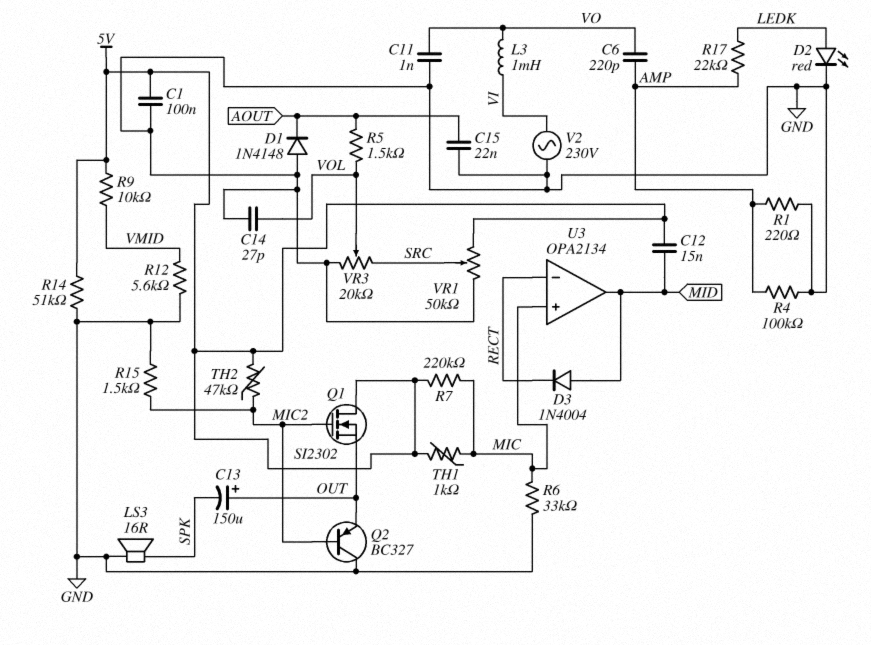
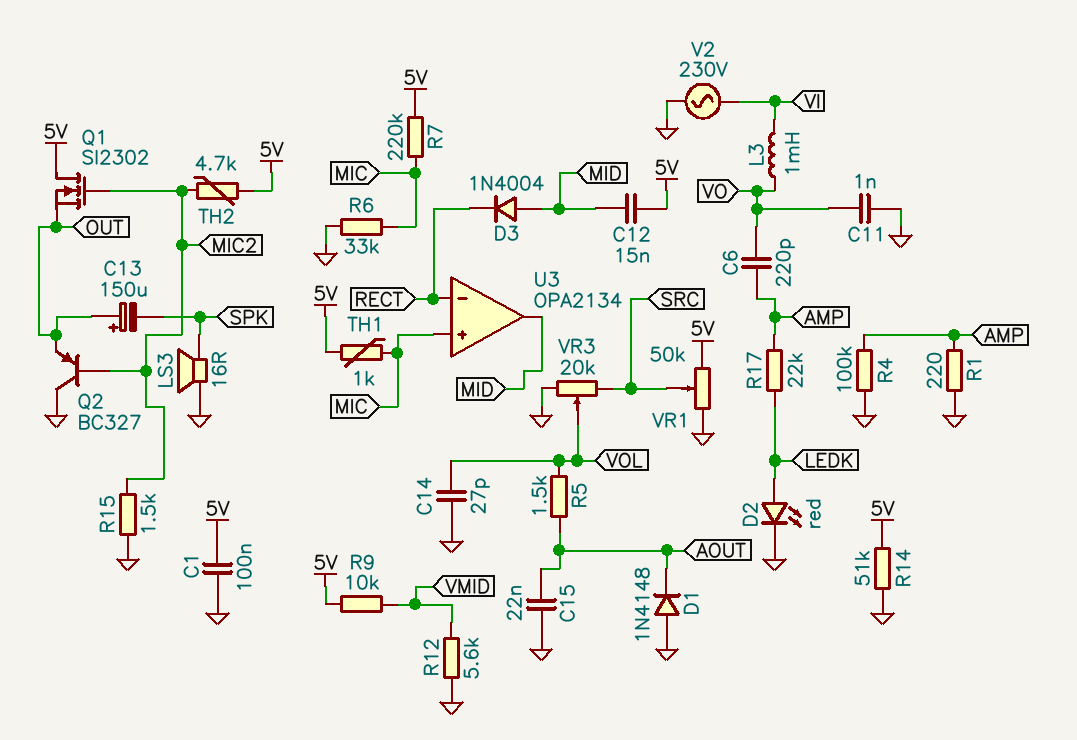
TH2: 47k (5V, MIC2) -> 4.7k (5V, MIC2)

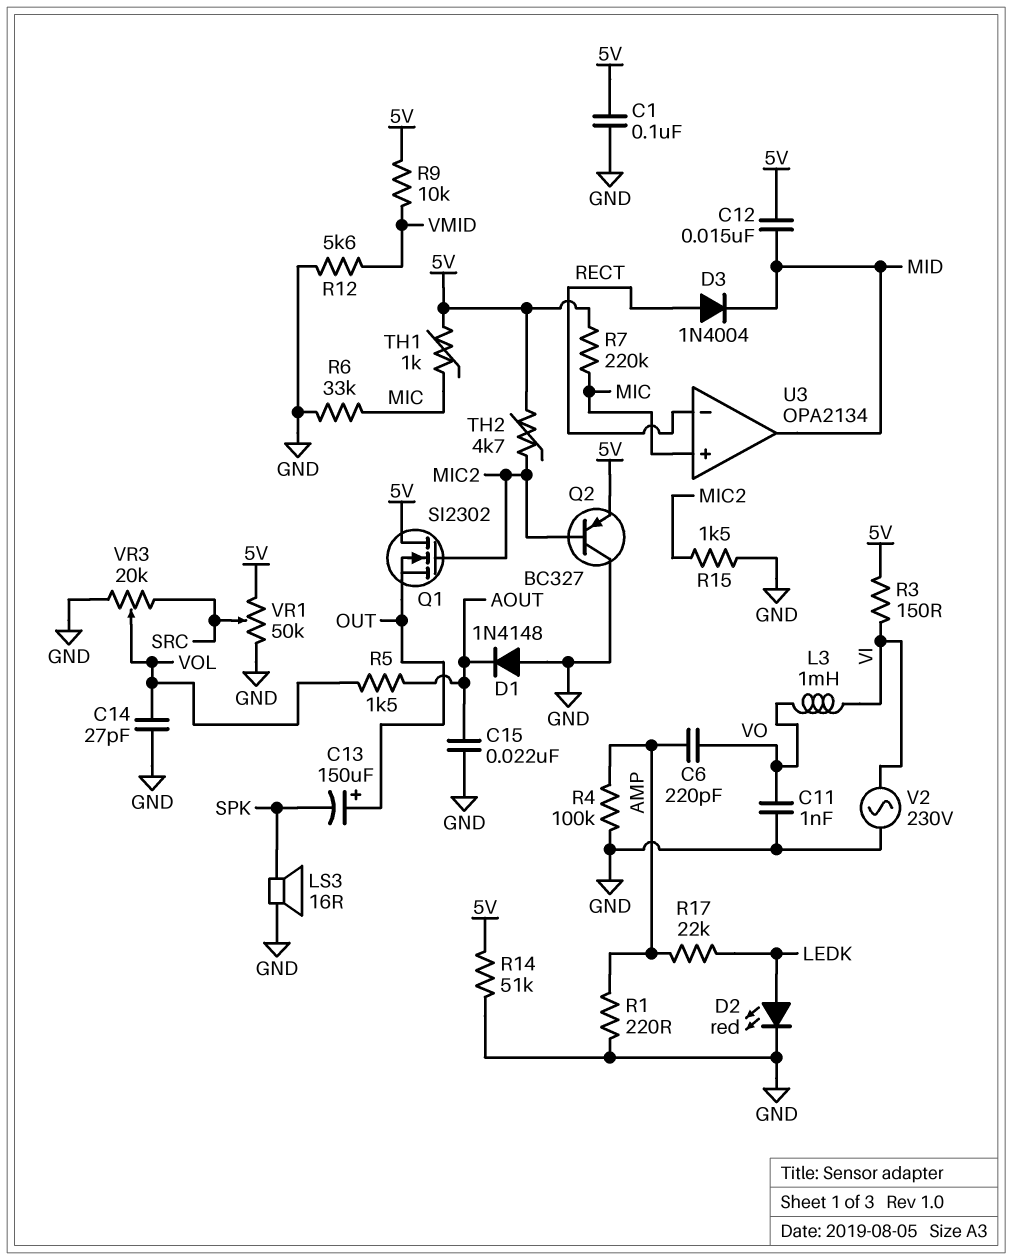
D3: diode 1N4004 (A MID, K RECT) -> diode 1N4004 (A RECT, K MID)
Q2: PNP BC327 (B MIC2, C GND, E OUT) -> PNP BC327 (B MIC2, C GND, E 5V)
R3: none -> 150 (5V, VI)

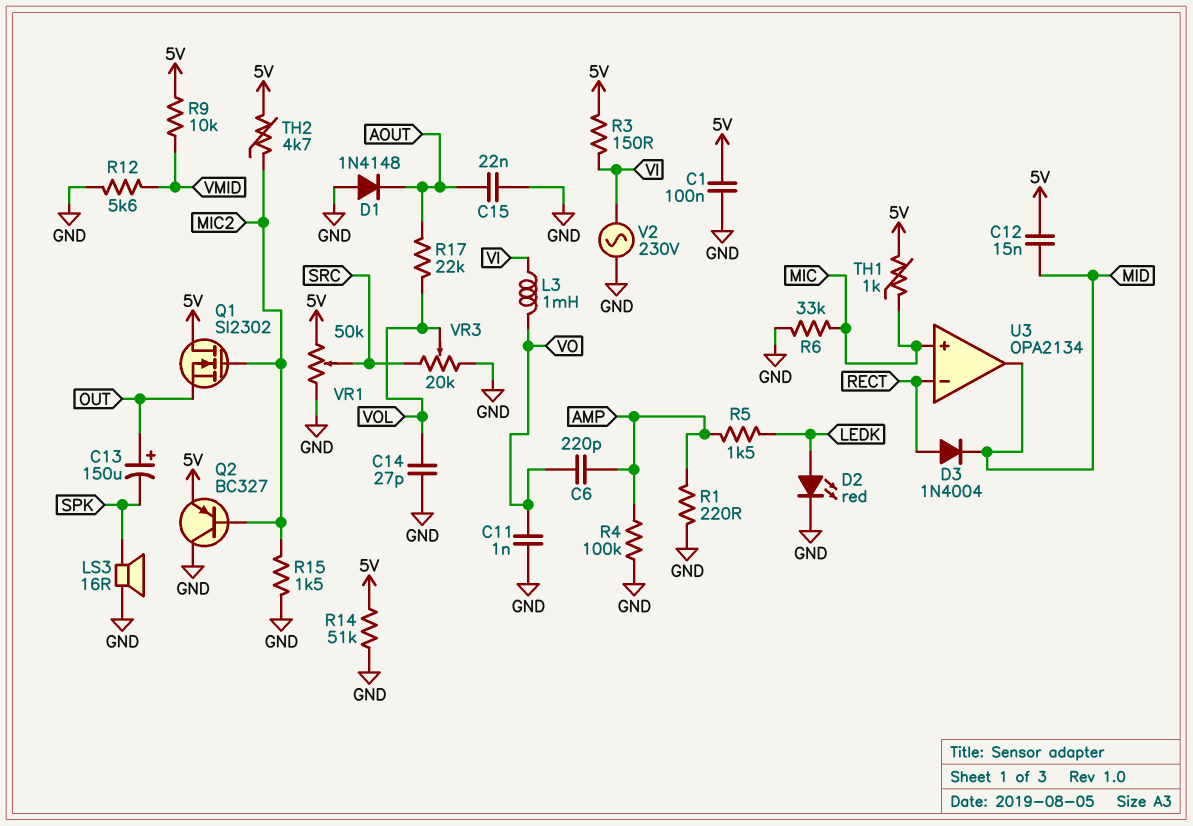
R5: 1.5k (AOUT, VOL) -> 1.5k (AMP, LEDK)
R7: 220k (5V, MIC) -> none
R17: 22k (AMP, LEDK) -> 22k (AOUT, VOL)

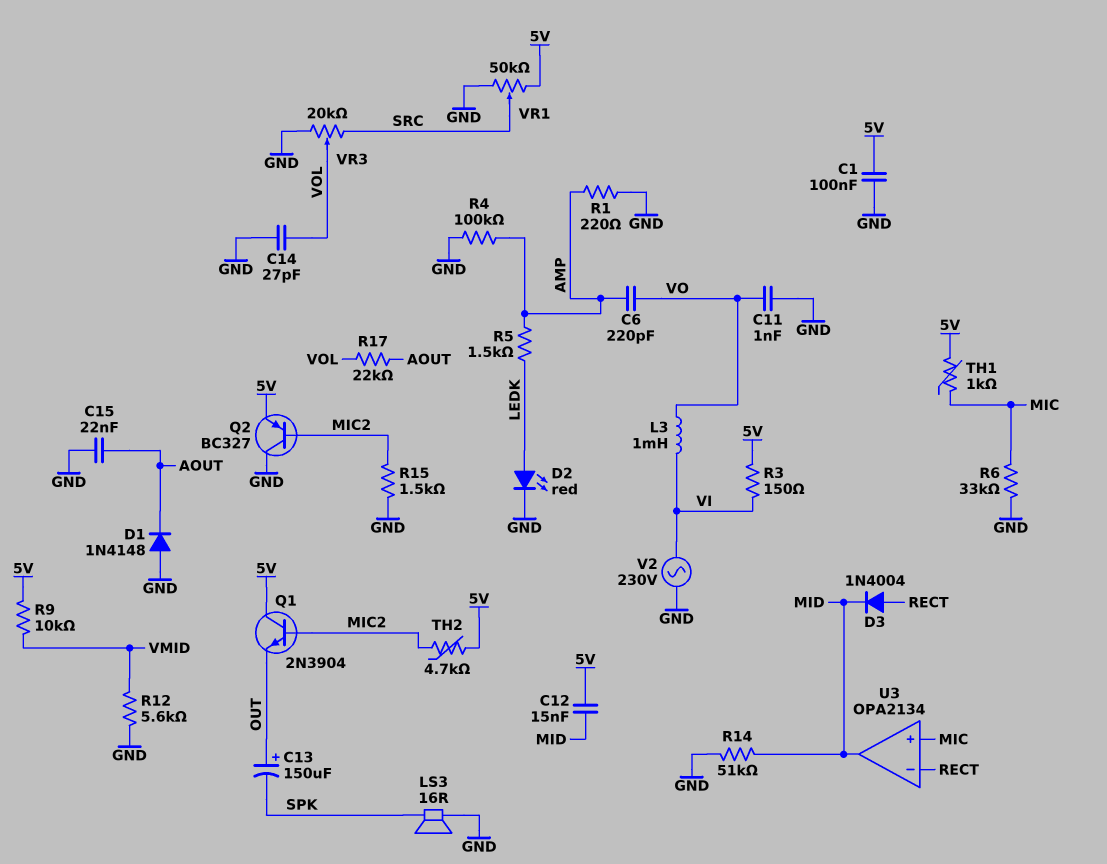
Q1: NMOS SI2302 (G MIC2, D 5V, S OUT) -> NPN 2N3904 (B MIC2, C 5V, E OUT)
R14: 51k (5V, GND) -> 51k (GND, MID)

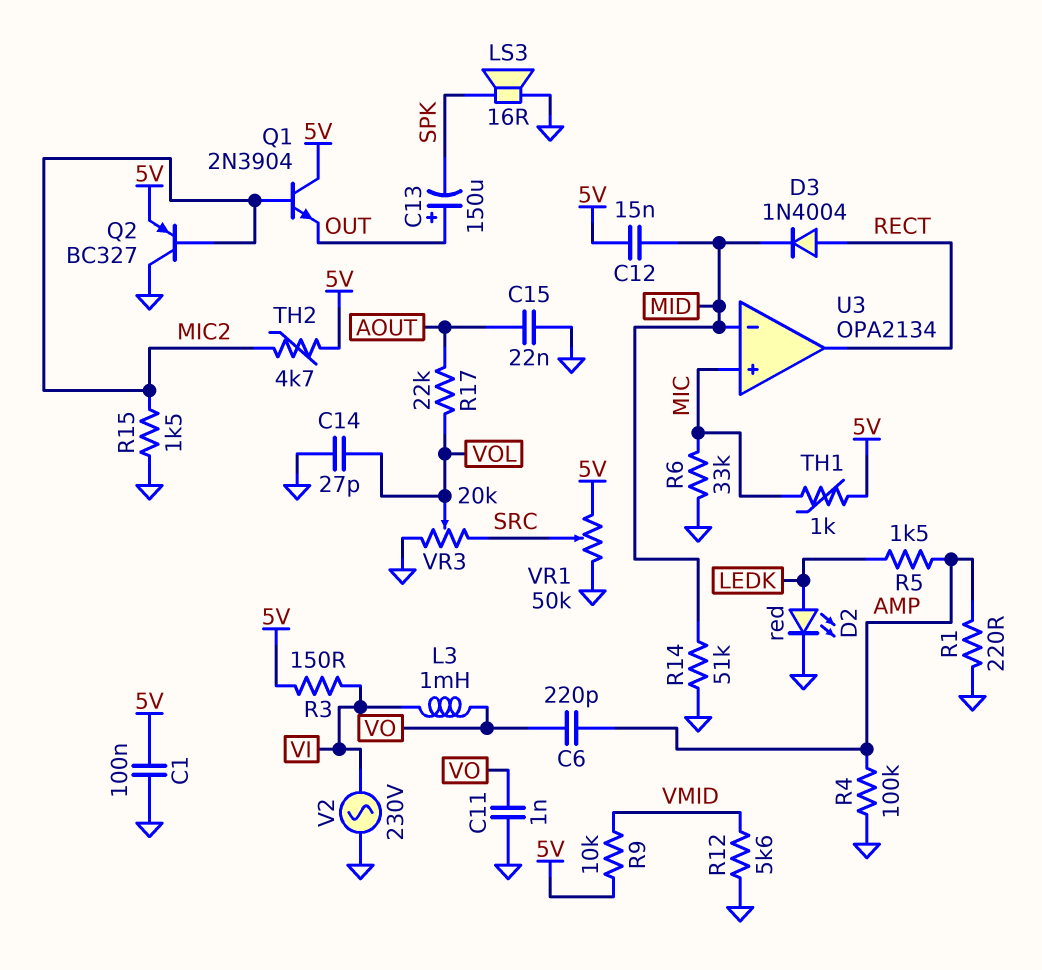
D1: diode 1N4148 (A GND, K AOUT) -> none
U3 pin in-: RECT -> MID
U3 pin out: MID -> RECT

